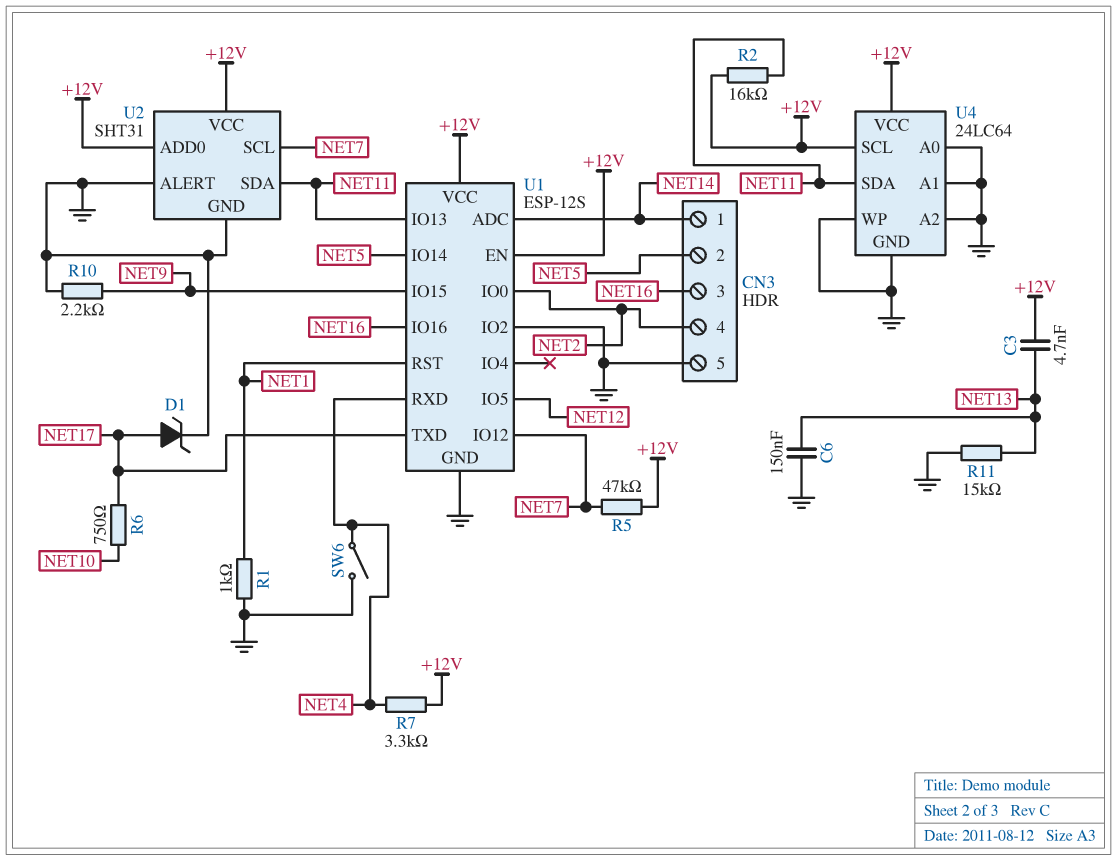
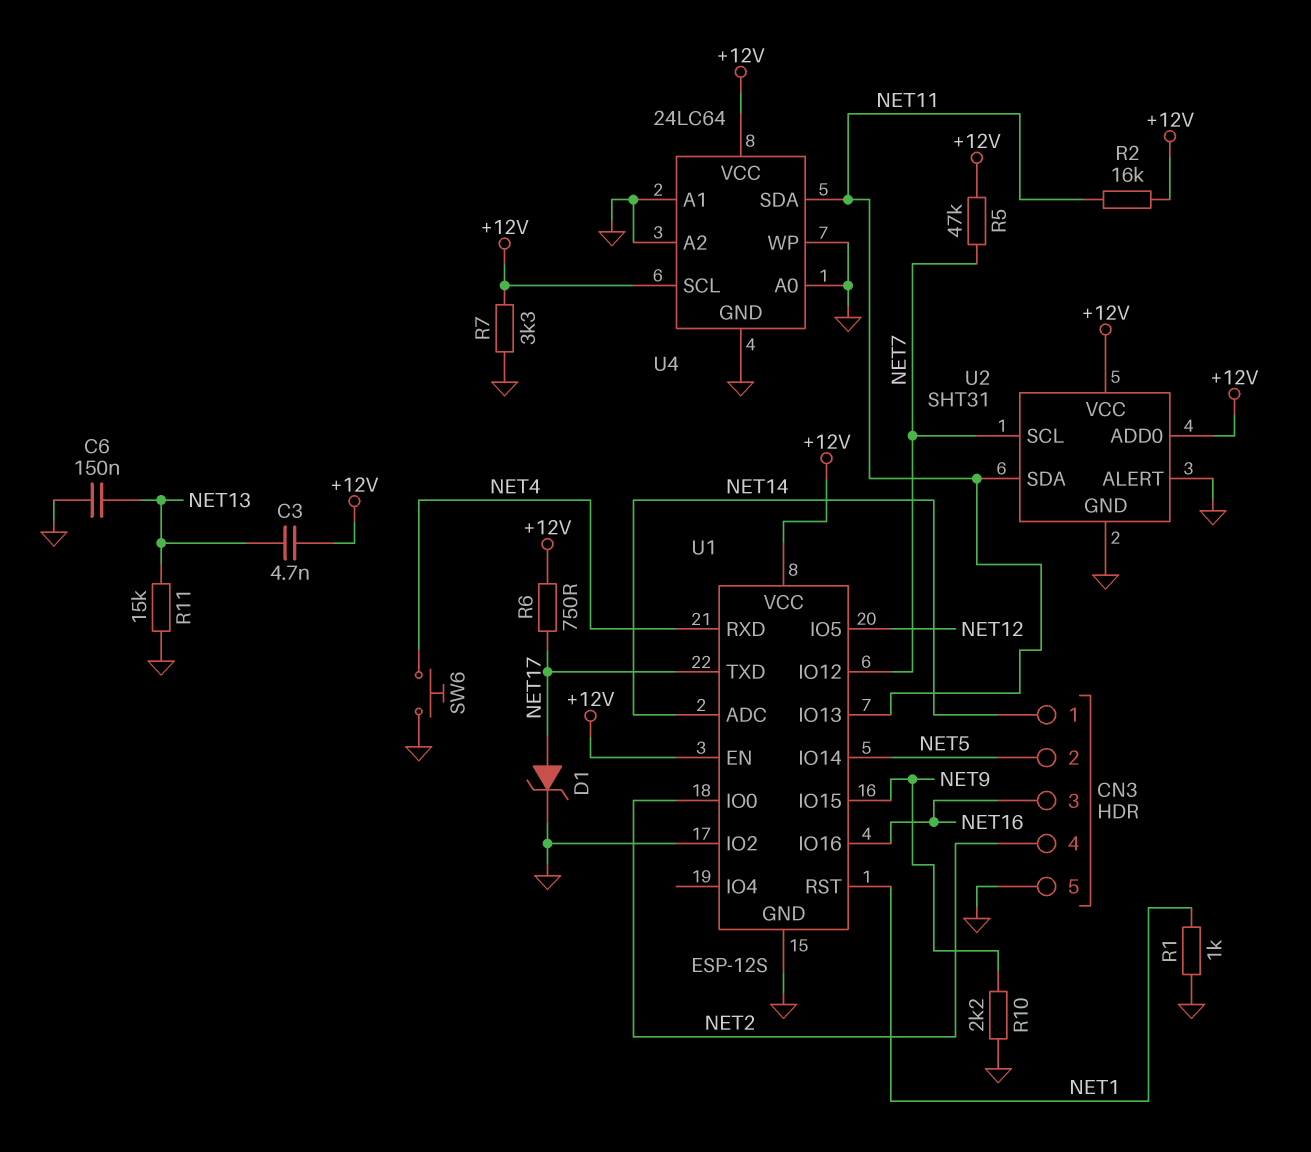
R6: 750 (NET10, NET17) -> 750 (+12V, NET17)
R7: 3.3k (+12V, NET4) -> 3.3k (+12V, GND)
SW6: switch (GND, NET4) -> button (GND, NET4)

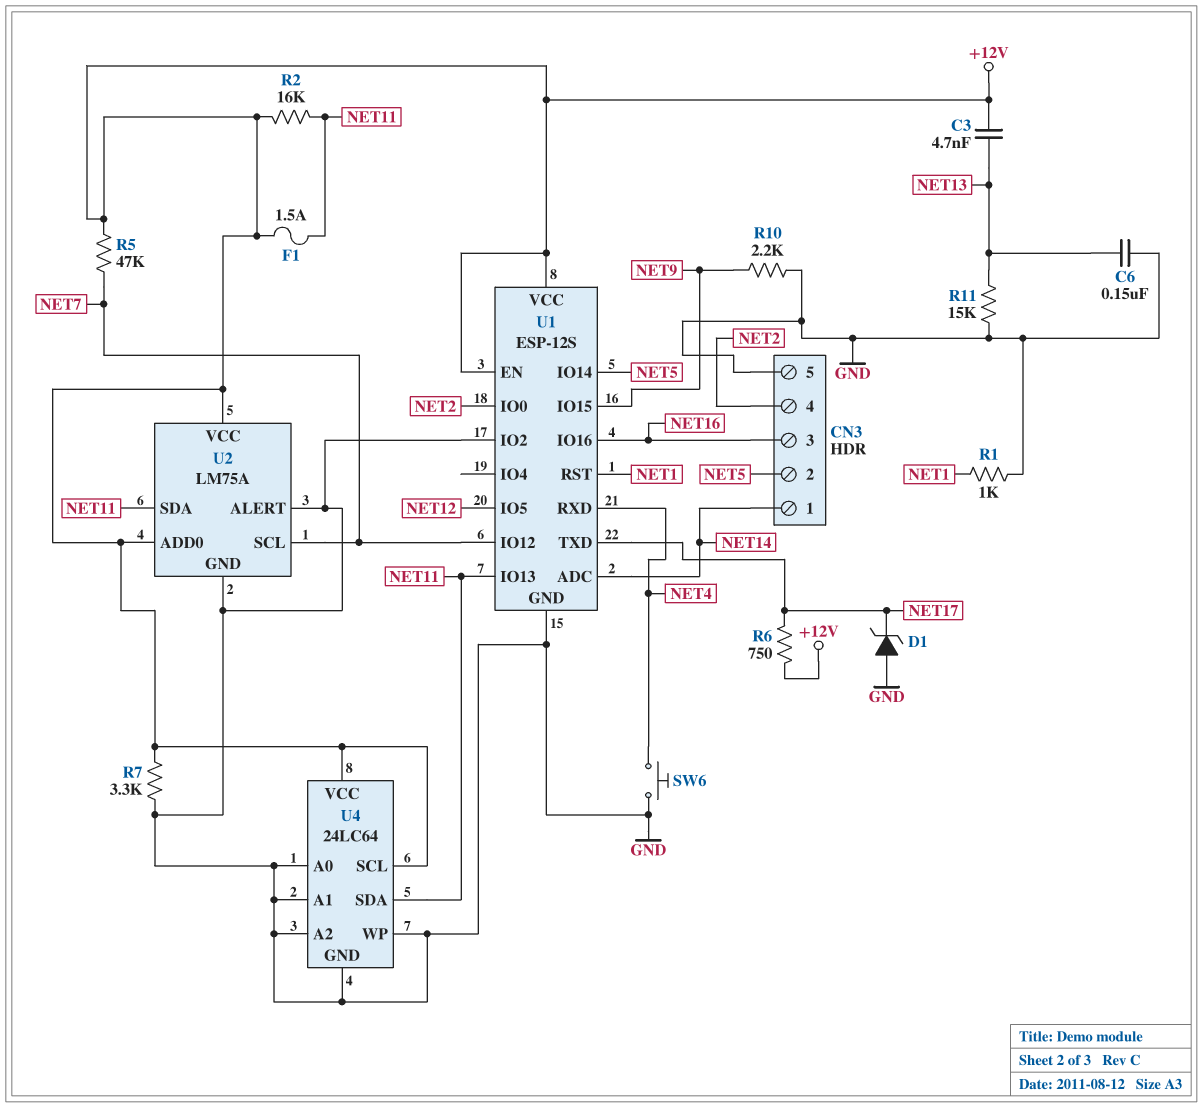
D1: zener (A NET17, K GND) -> zener (A GND, K NET17)
F1: none -> 1.5A (+12V, NET11)
U2: SHT31 -> LM75A

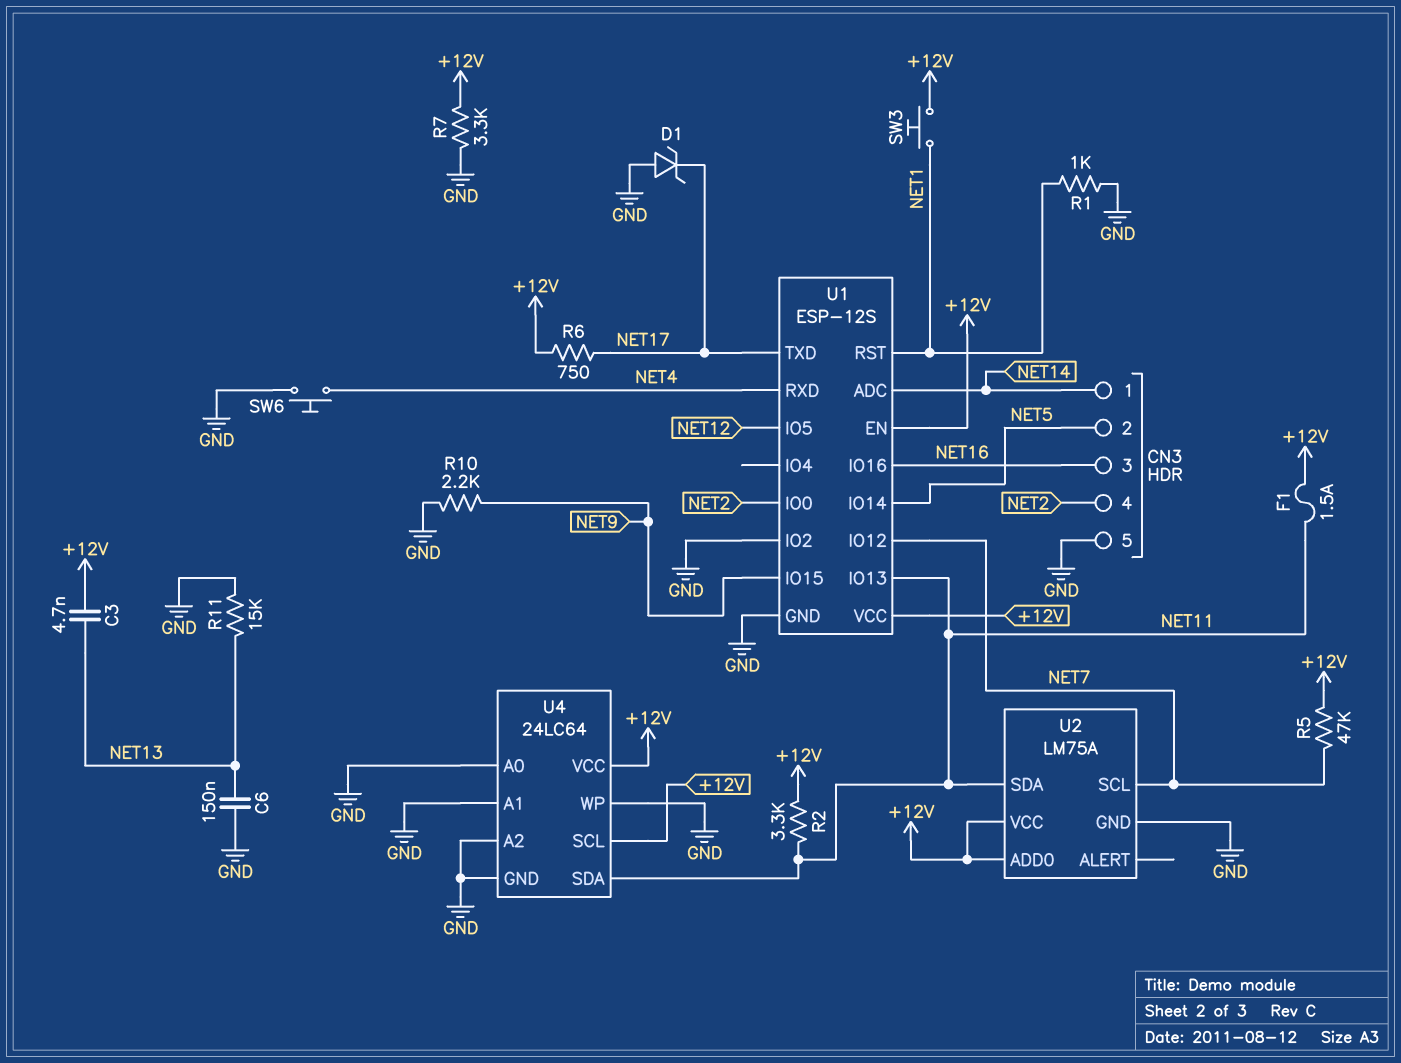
R2: 16k (+12V, NET11) -> 3.3k (+12V, NET11)
SW3: none -> button (+12V, NET1)
U2 pin ALERT: GND -> none

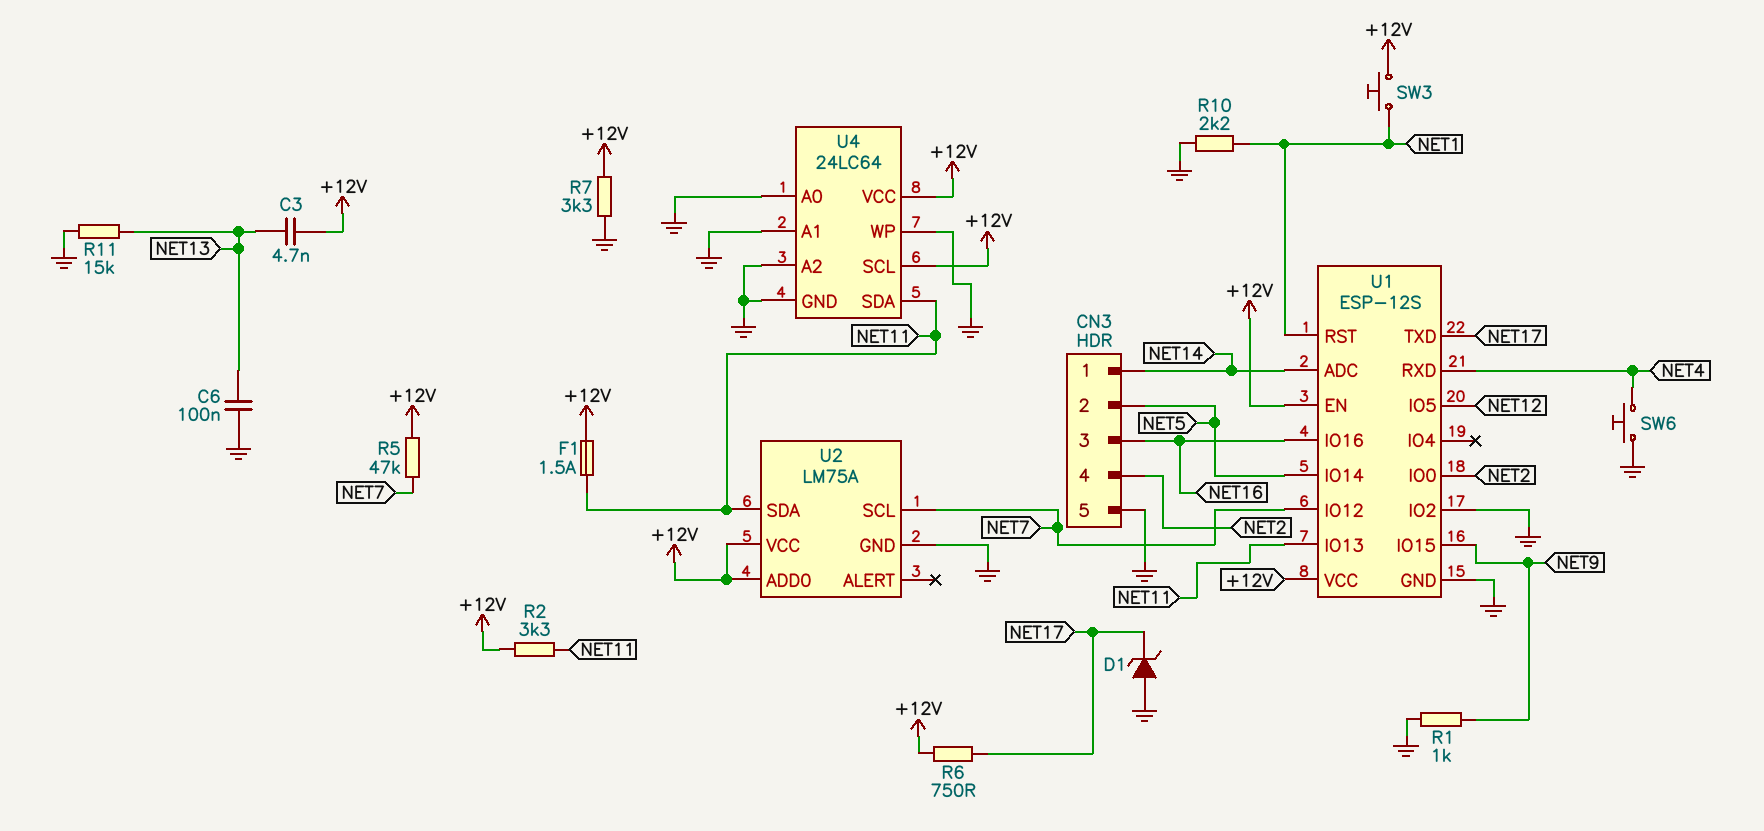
C6: 150nF (GND, NET13) -> 100nF (GND, NET13)
R1: 1k (GND, NET1) -> 1k (GND, NET9)
R10: 2.2k (GND, NET9) -> 2.2k (GND, NET1)

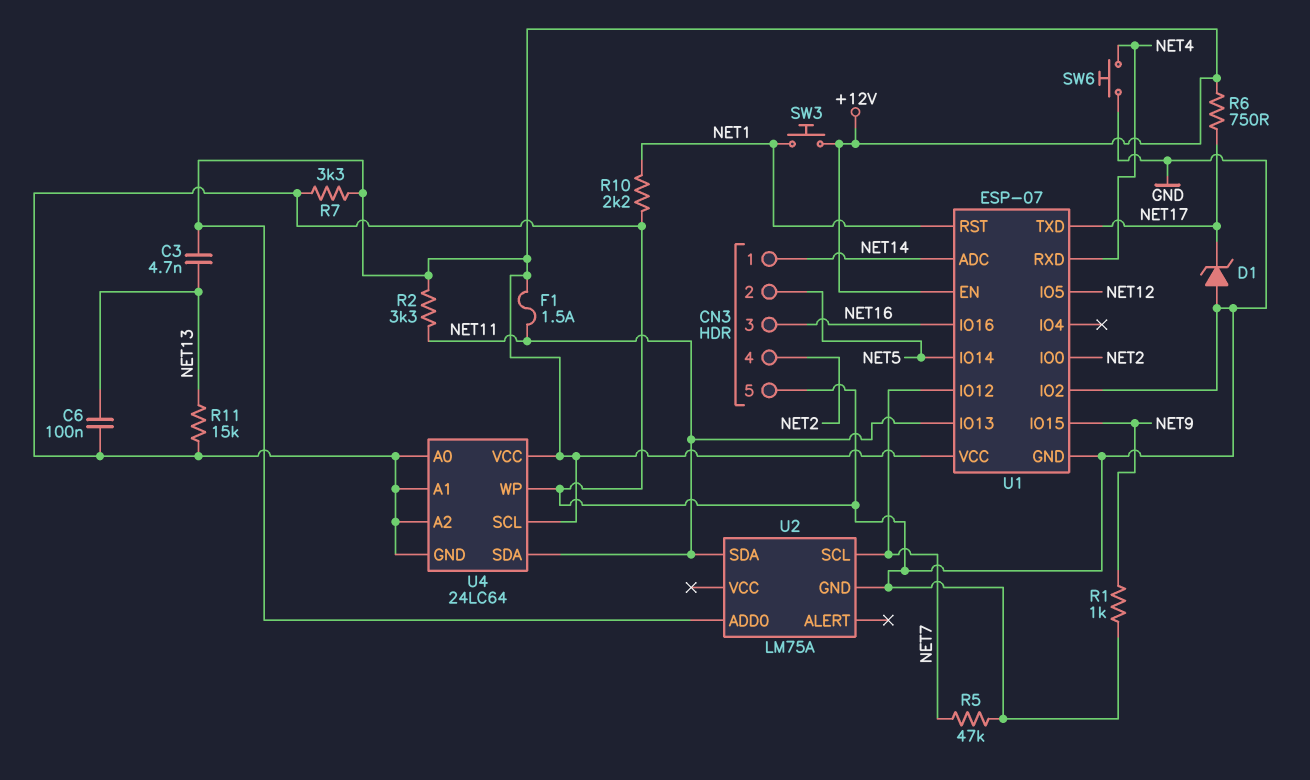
R5: 47k (+12V, NET7) -> 47k (GND, NET7)
U1: ESP-12S -> ESP-07
U2 pin VCC: +12V -> none

